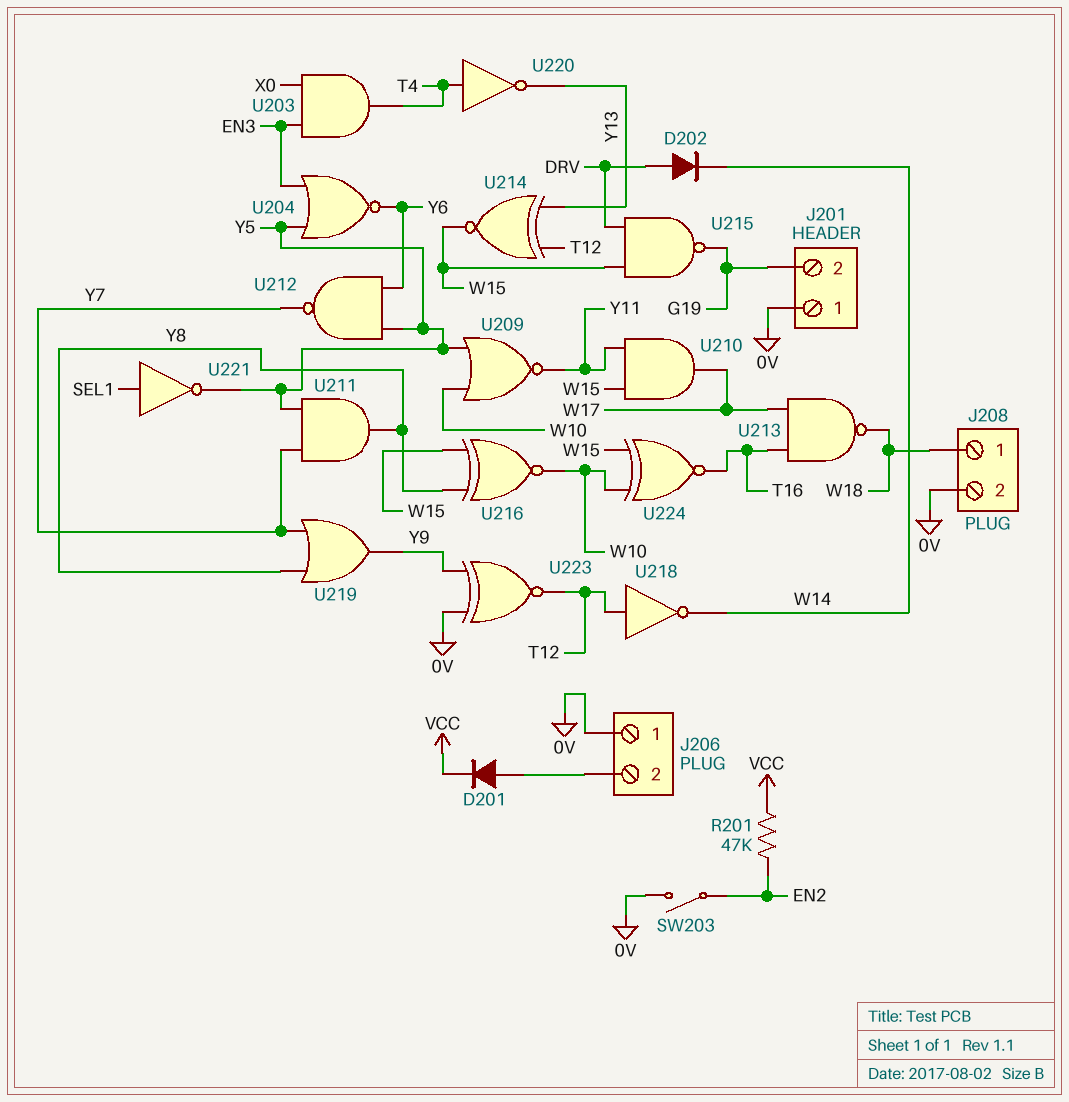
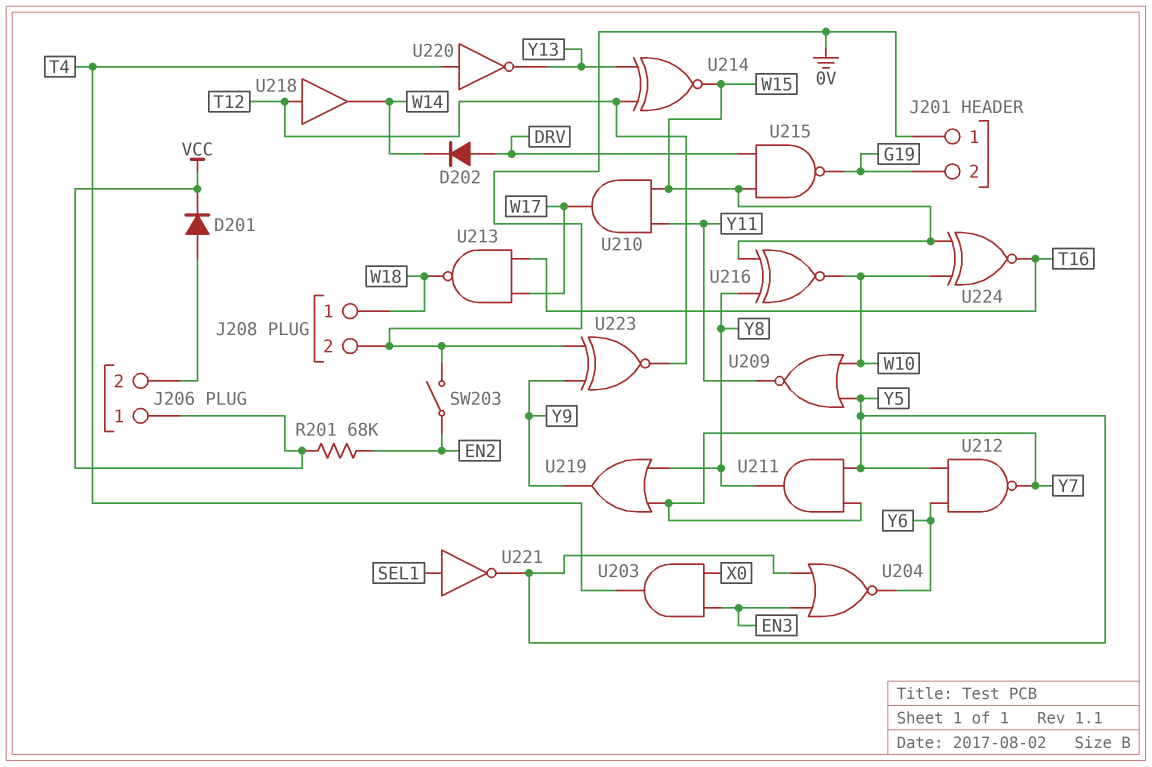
J206 pin 1: 0V -> VCC
R201: 47k (EN2, VCC) -> 68k (EN2, VCC)
U218: NOT (in T12, out W14) -> buffer (in T12, out W14)

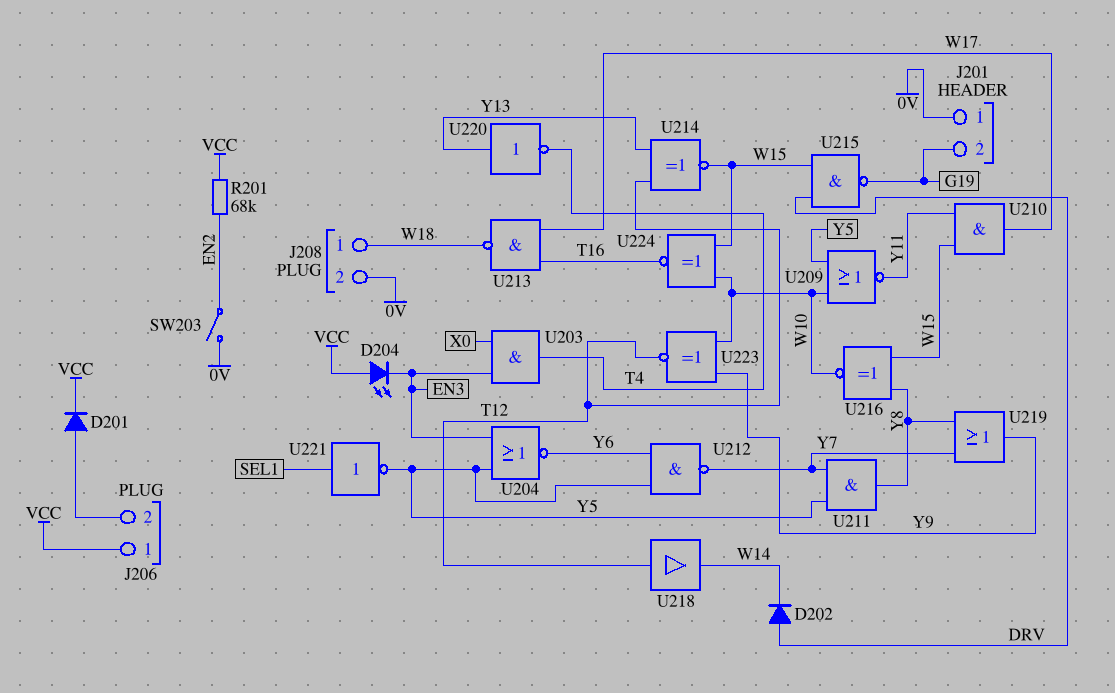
D204: none -> LED (A VCC, K EN3)
U220: NOT (in T4, out Y13) -> NOT (in Y13, out T4)
U223: XNOR (in 0V, in Y9, out T12) -> XNOR (in W10, in Y9, out T12)

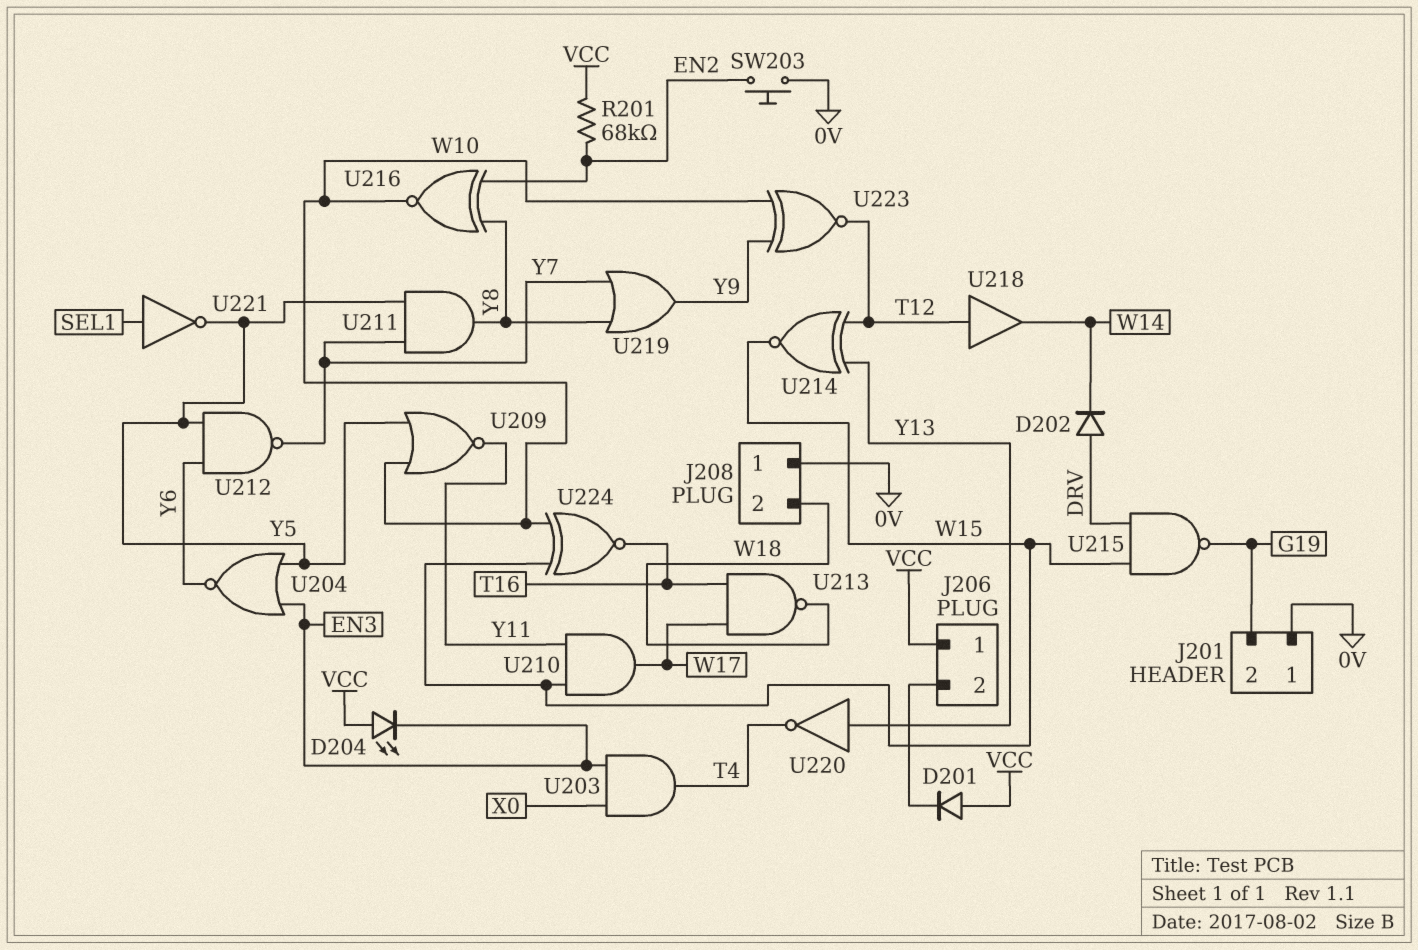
D201: diode (A J206/2, K VCC) -> diode (A VCC, K J206/2)
J208 pin 1: W18 -> 0V
J208 pin 2: 0V -> W18
SW203: switch (0V, EN2) -> button (0V, EN2)
U216: XNOR (in W15, in Y8, out W10) -> XNOR (in EN2, in Y8, out W10)

